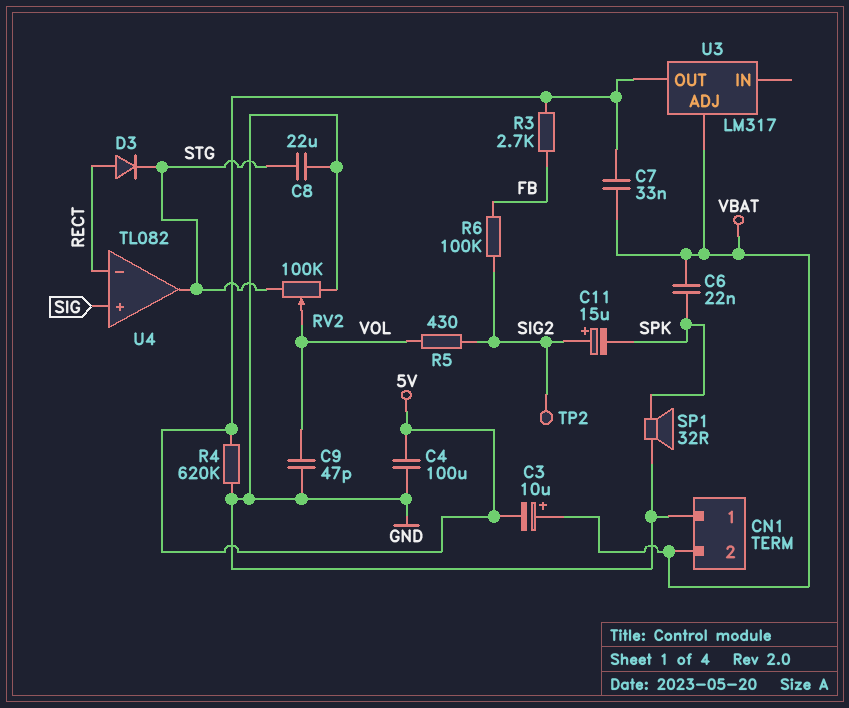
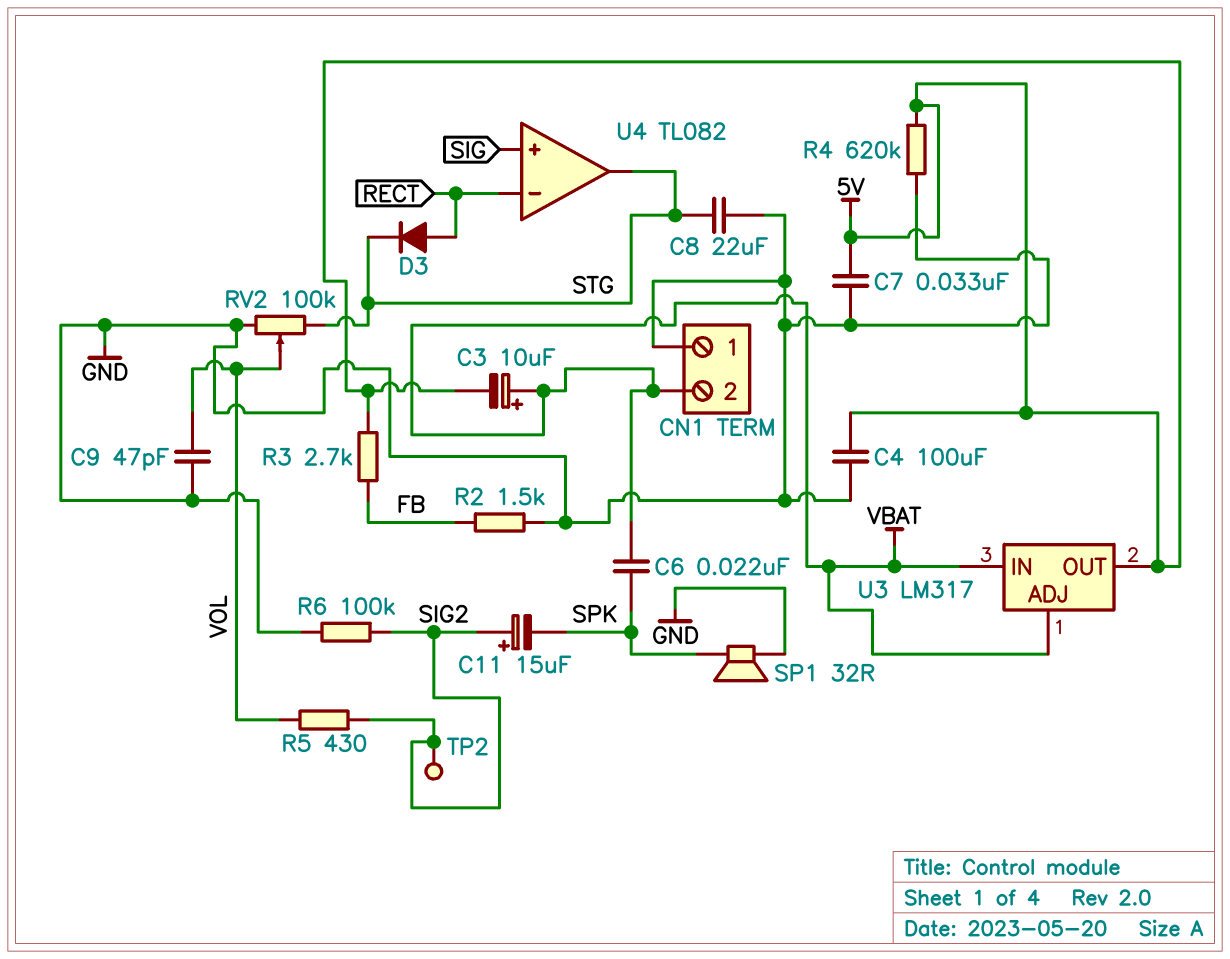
C7: 33nF (5V, VBAT) -> 33nF (5V, GND)
R2: none -> 1.5k (FB, GND)
R6: 100k (FB, SIG2) -> 100k (GND, SIG2)
U3 pin IN: none -> VBAT

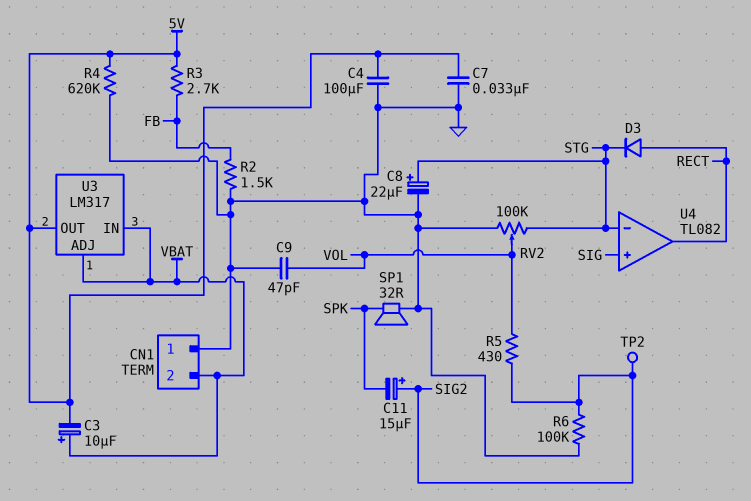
C6: 22nF (SPK, VBAT) -> none
C8: 22uF (GND, STG) -> 22uF (plus STG, minus GND)
U4 pin in-: RECT -> STG
U4 pin out: STG -> RECT

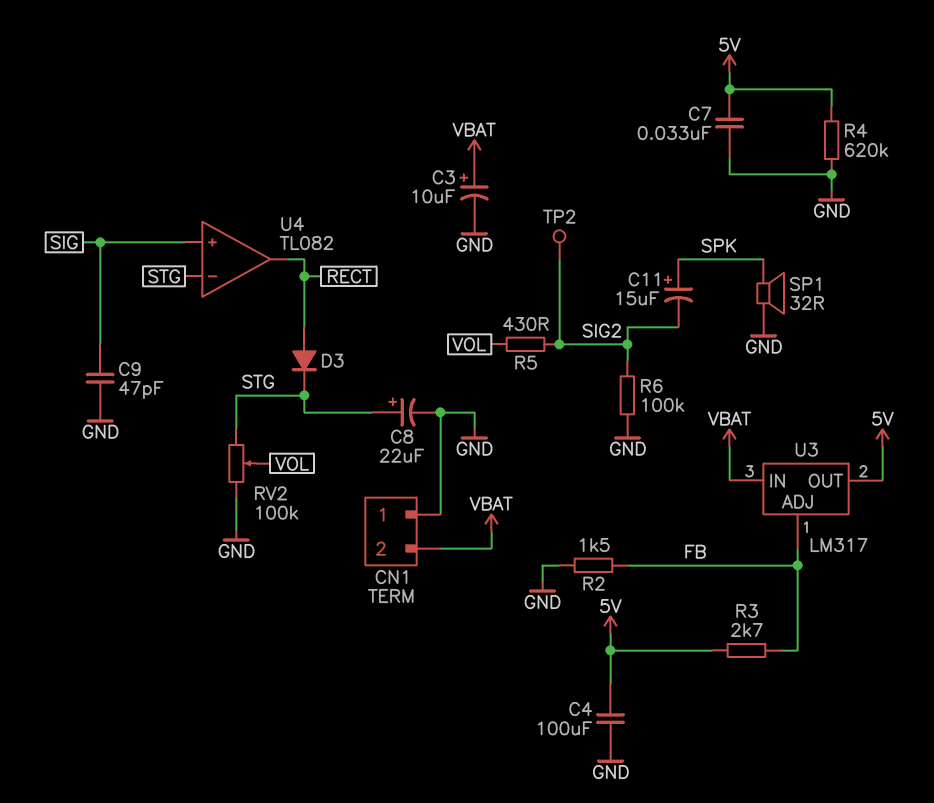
C3: 10uF (plus VBAT, minus 5V) -> 10uF (plus VBAT, minus GND)
C9: 47pF (GND, VOL) -> 47pF (GND, SIG)
C11: 15uF (plus SIG2, minus SPK) -> 15uF (plus SPK, minus SIG2)
U3 pin ADJ: VBAT -> FB

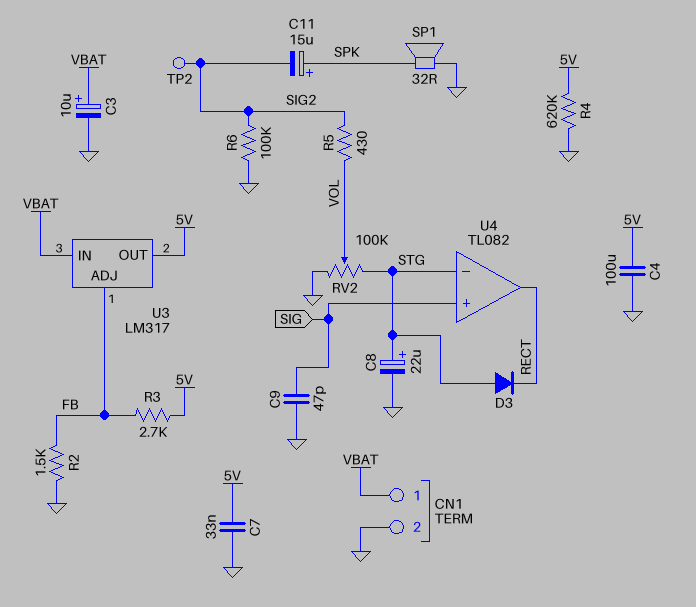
CN1 pin 1: GND -> VBAT
CN1 pin 2: VBAT -> GND
D3: diode (A RECT, K STG) -> diode (A STG, K RECT)

